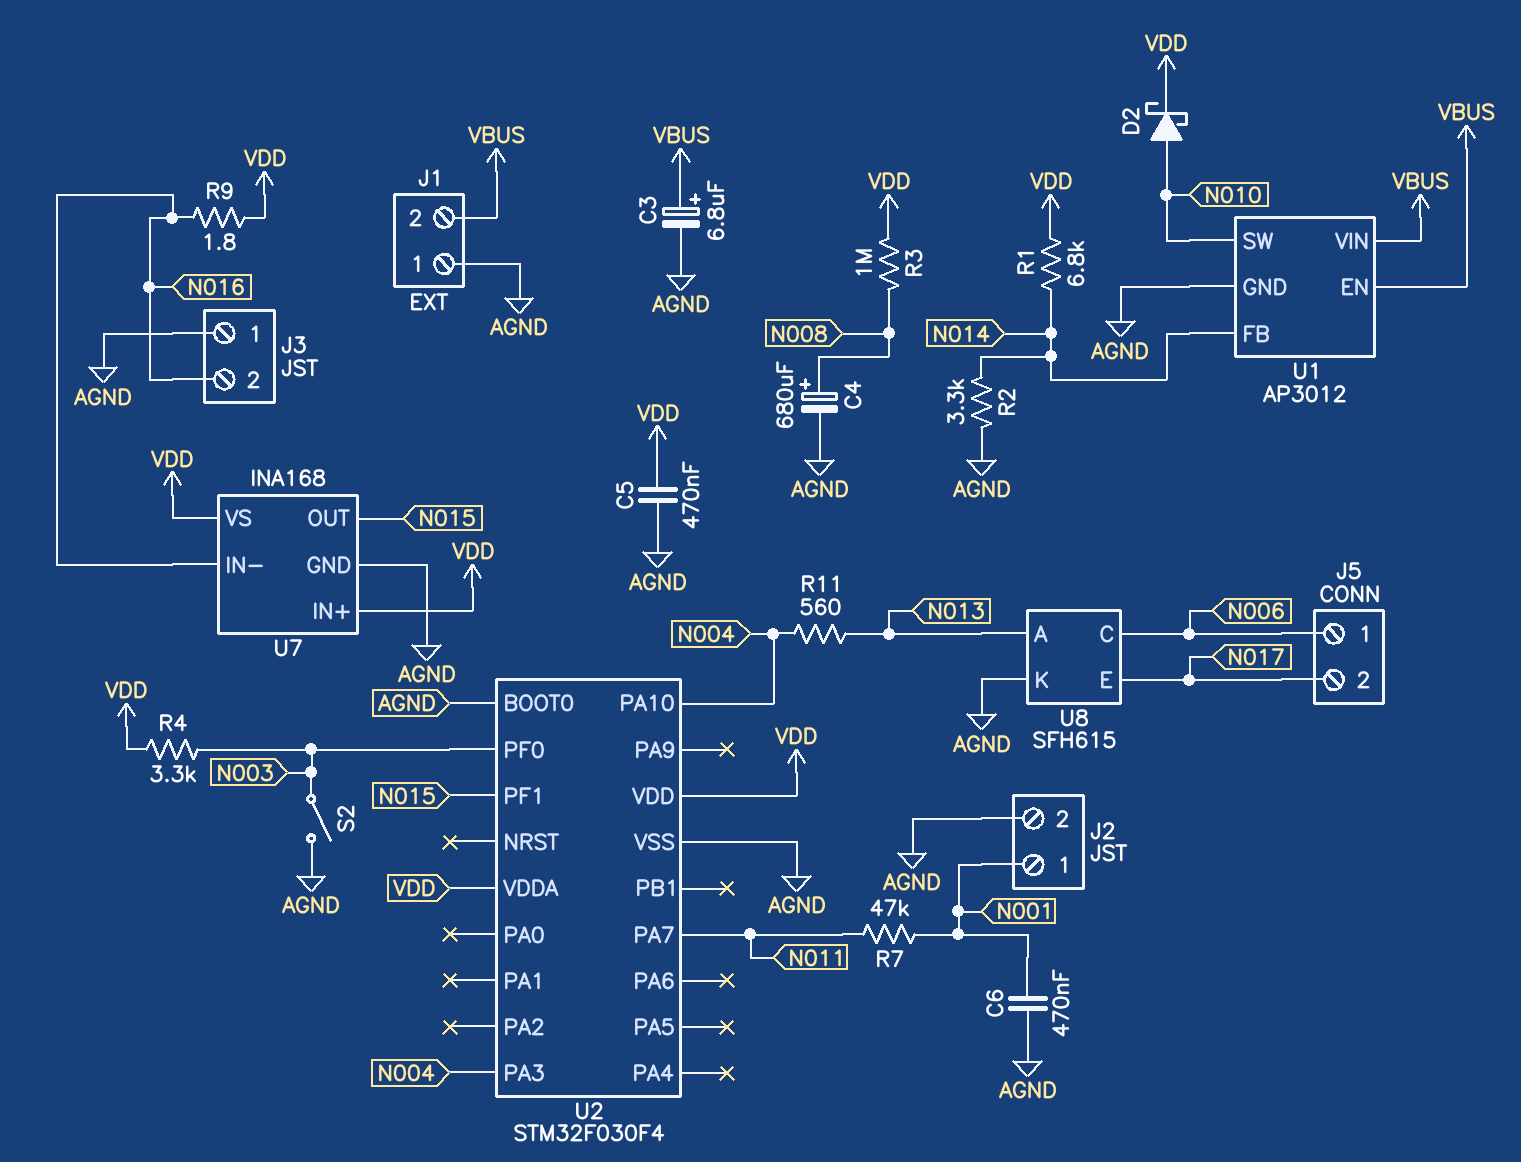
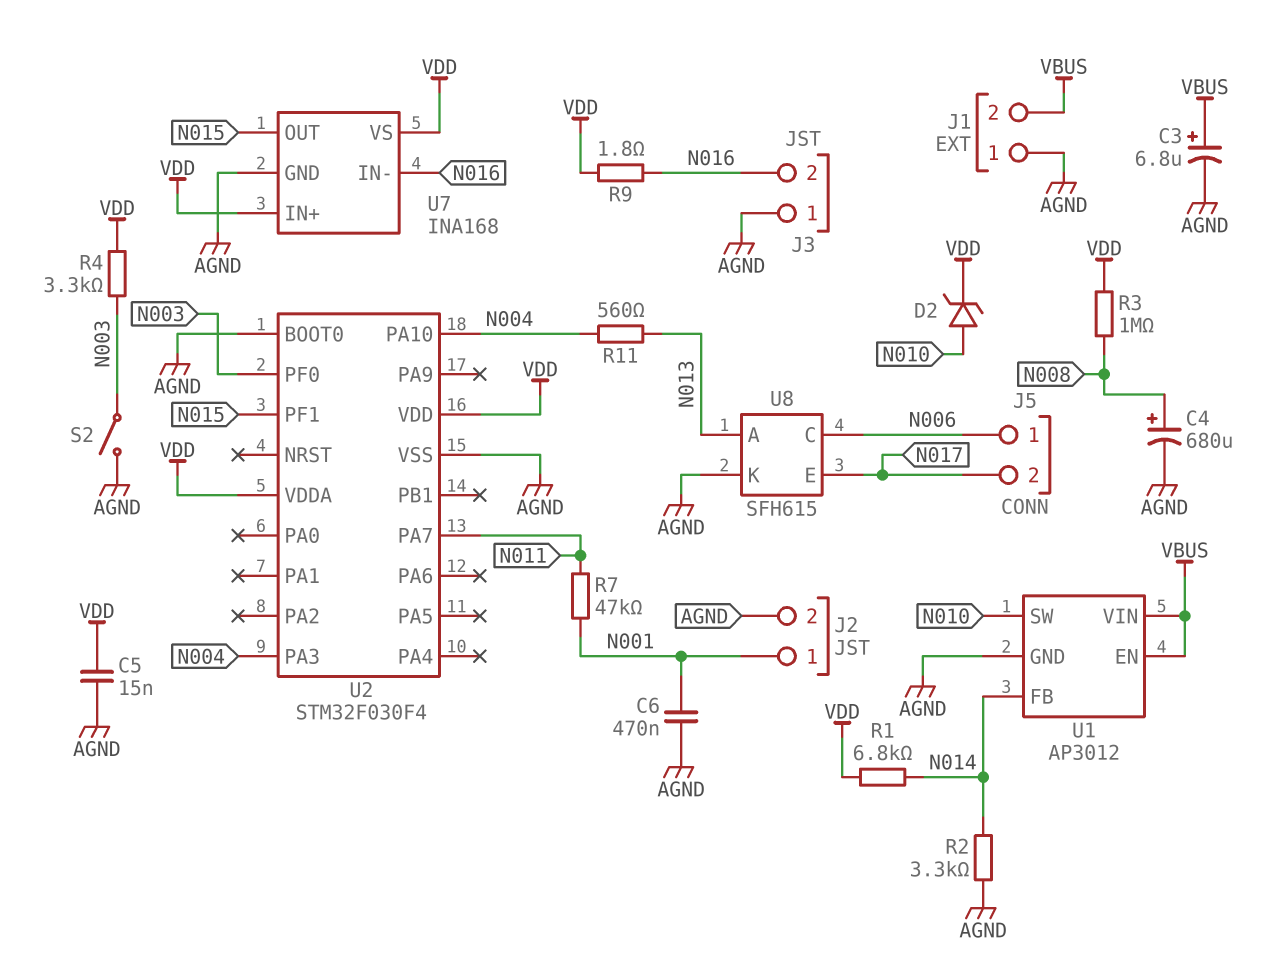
C5: 470nF (AGND, VDD) -> 15nF (AGND, VDD)
D2: schottky (A N010, K VDD) -> zener (A N010, K VDD)

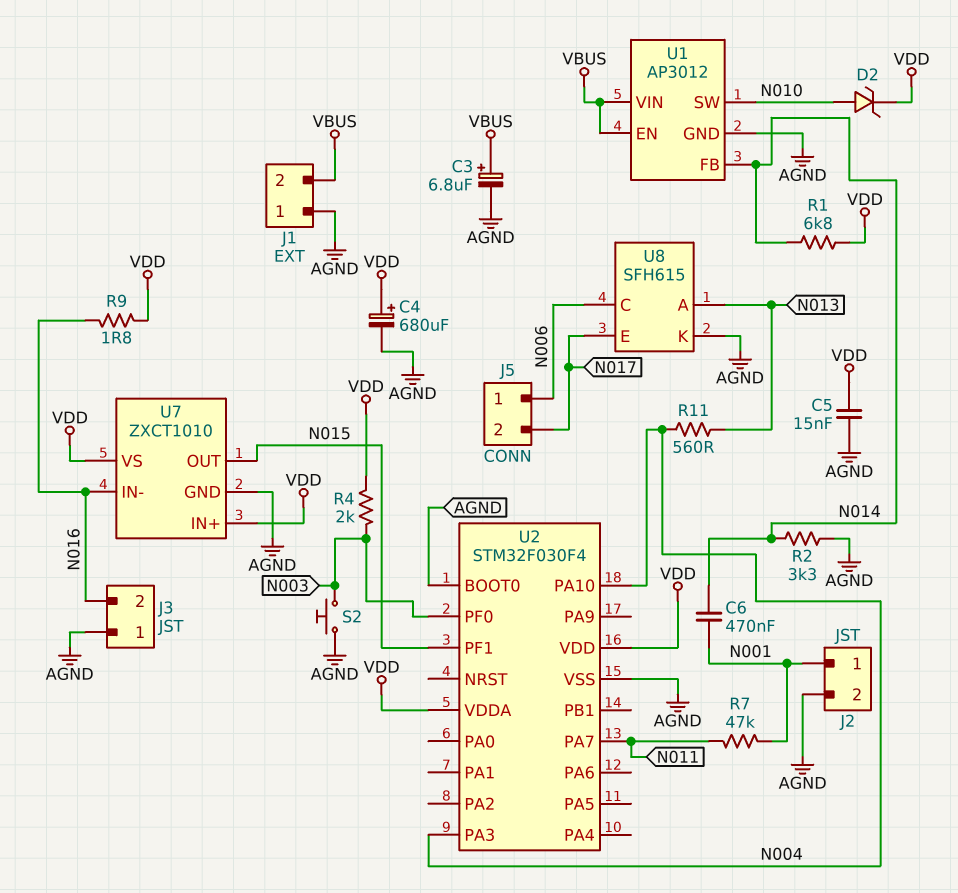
C4: 680uF (plus N008, minus AGND) -> 680uF (plus VDD, minus AGND)
C6: 470nF (AGND, N001) -> 470nF (N001, N014)
R3: 1M (N008, VDD) -> none
R4: 3.3k (N003, VDD) -> 2k (N003, VDD)
S2: switch (AGND, N003) -> button (AGND, N003)
U7: INA168 -> ZXCT1010

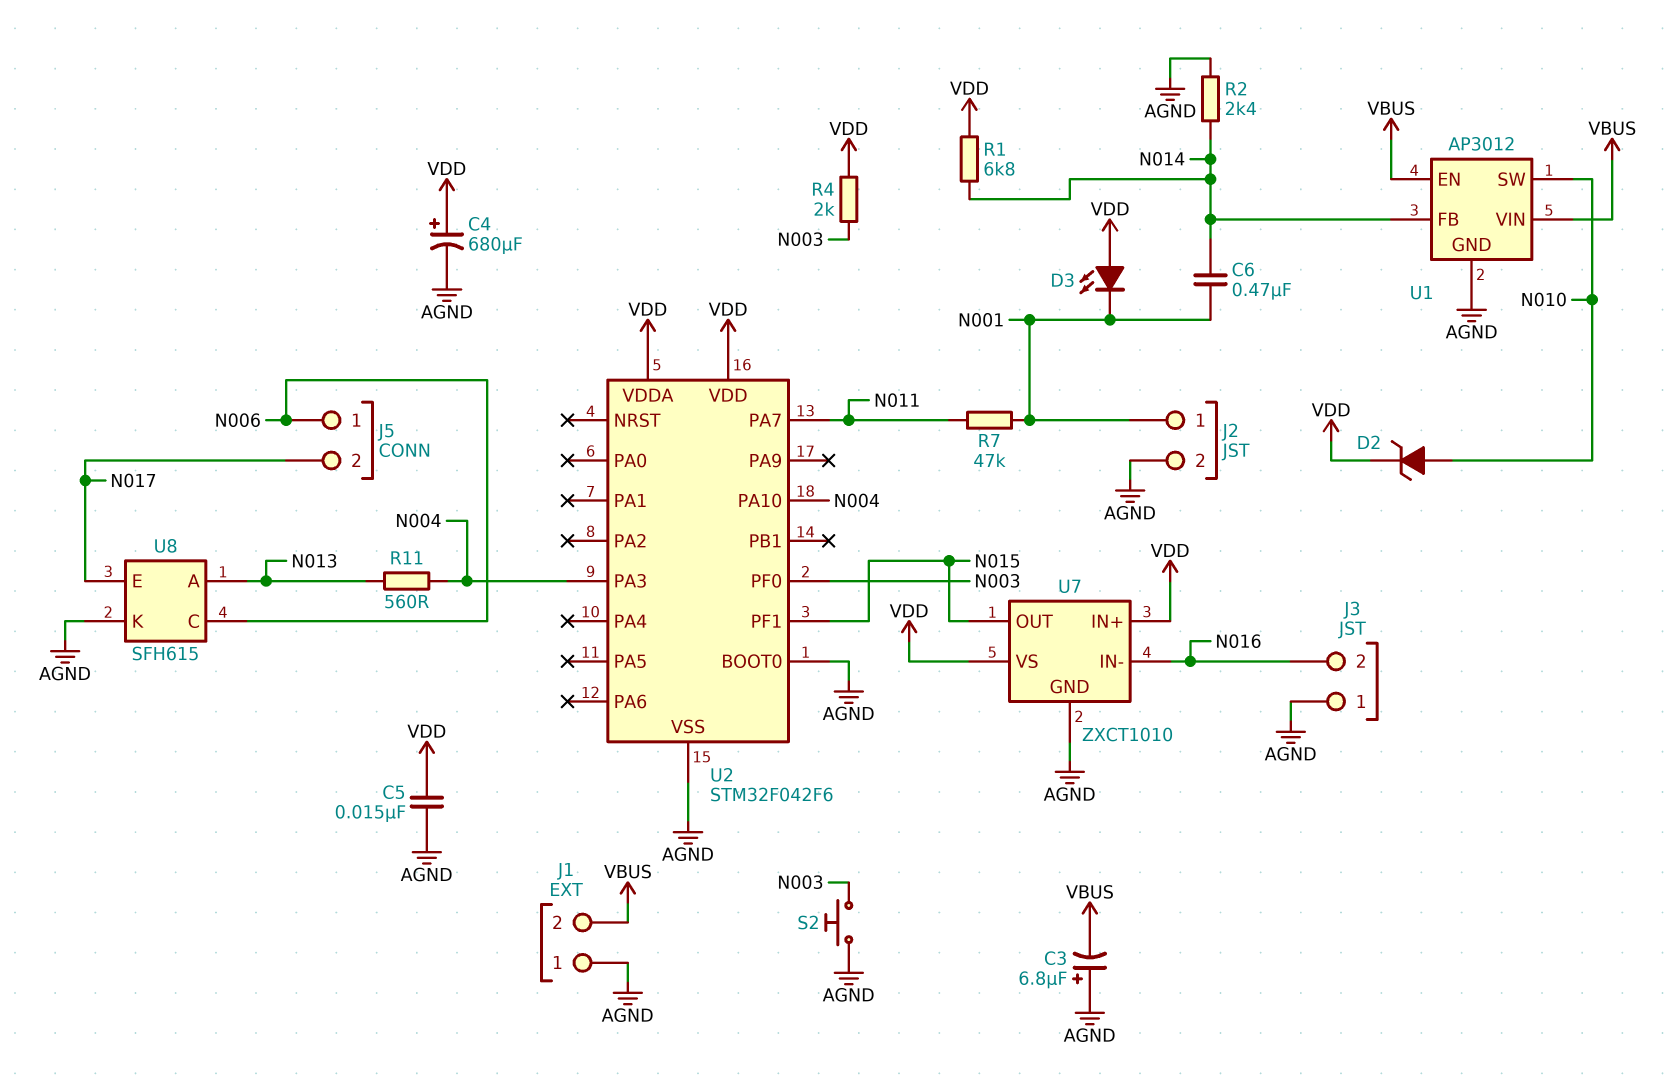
C3: 6.8uF (plus VBUS, minus AGND) -> 6.8uF (plus AGND, minus VBUS)
D3: none -> LED (A VDD, K N001)
R2: 3.3k (AGND, N014) -> 2.4k (AGND, N014)
R9: 1.8 (N016, VDD) -> none
U2: STM32F030F4 -> STM32F042F6

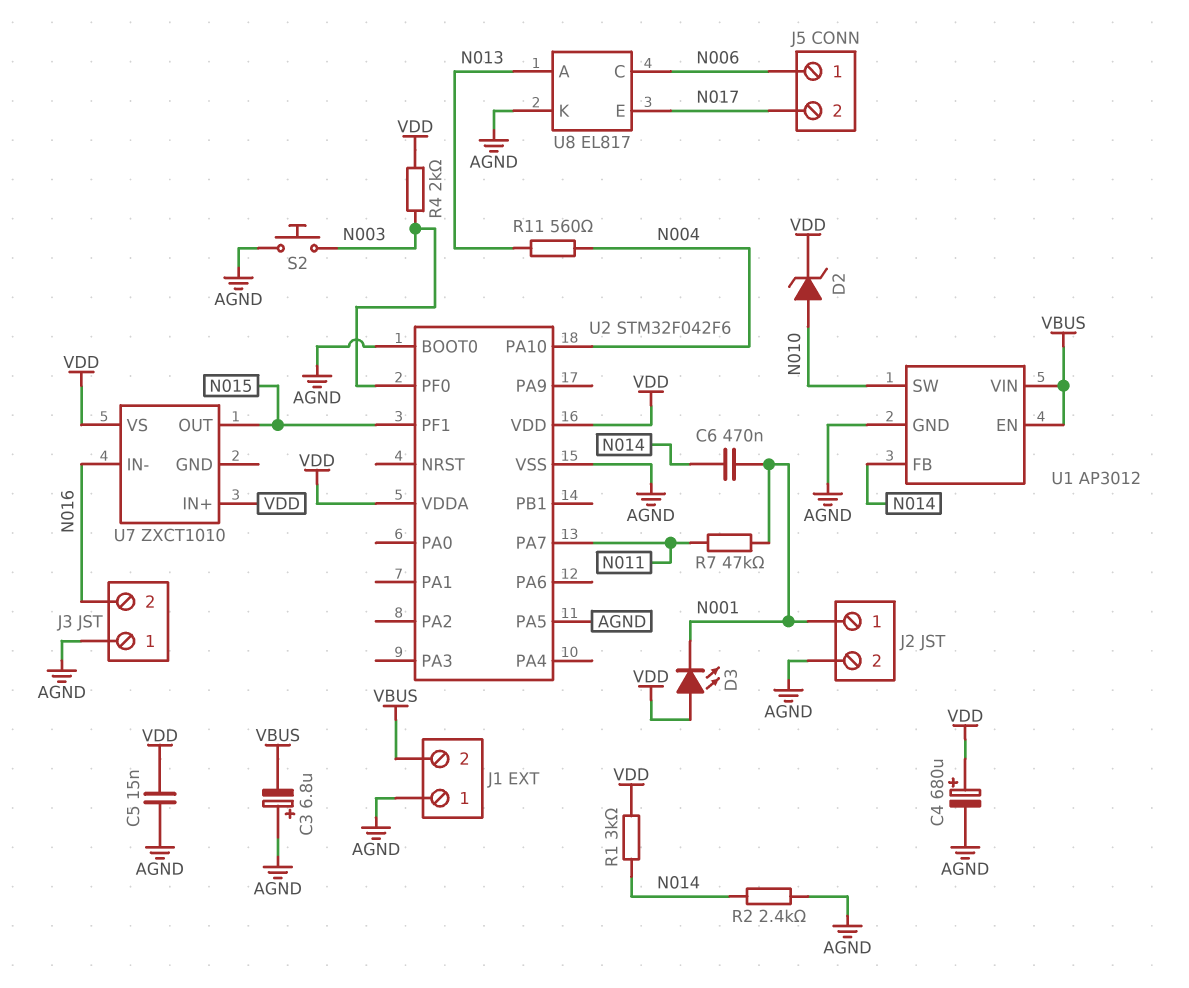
R1: 6.8k (N014, VDD) -> 3k (N014, VDD)
U2 pin PA3: N004 -> none
U2 pin PA5: none -> AGND
U7 pin GND: AGND -> none
U8: SFH615 -> EL817

